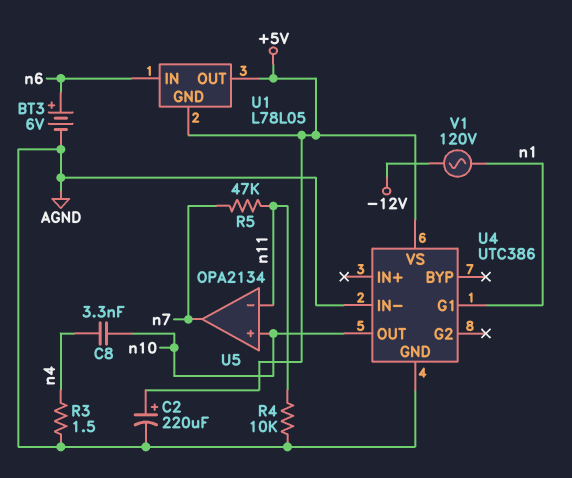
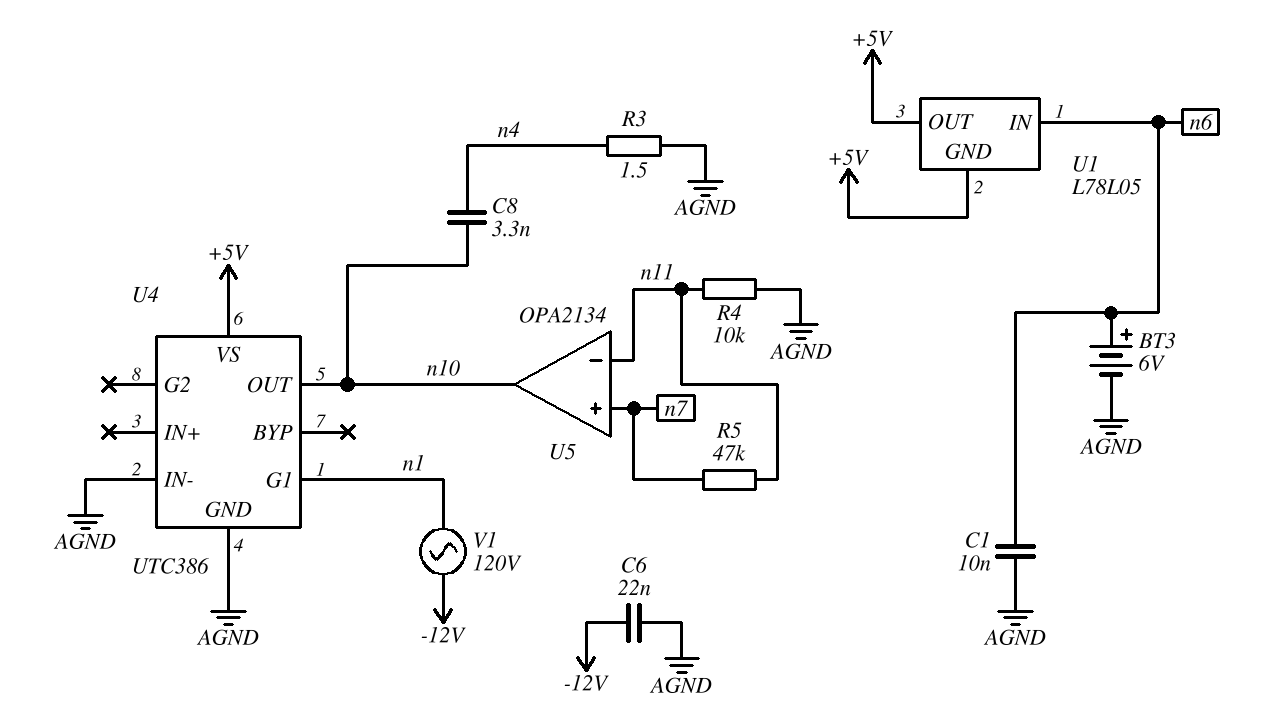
C1: none -> 10nF (AGND, n6)
C2: 220uF (plus +5V, minus AGND) -> none
C6: none -> 22nF (-12V, AGND)
U5 pin in+: n10 -> n7
U5 pin out: n7 -> n10

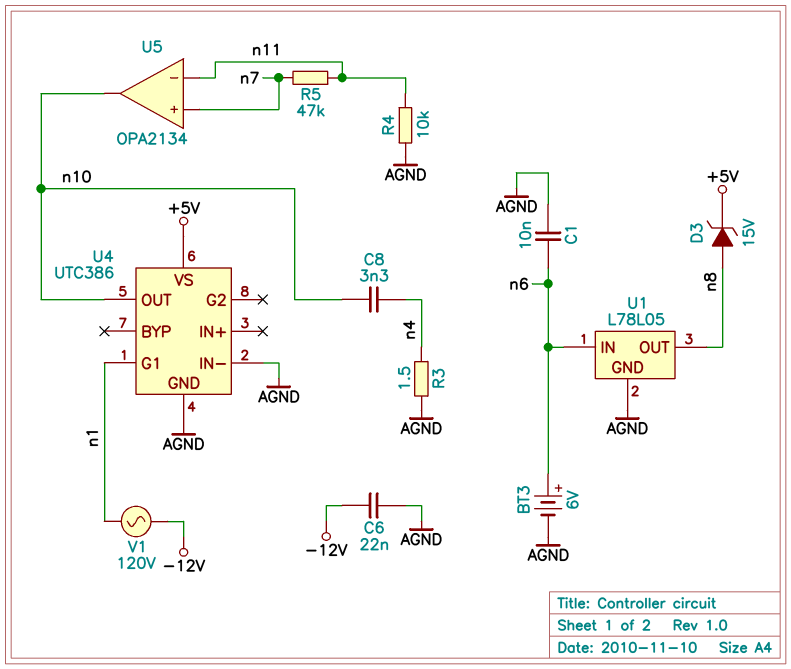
D3: none -> zener 15V (A n8, K +5V)
U1 pin GND: +5V -> AGND
U1 pin OUT: +5V -> n8

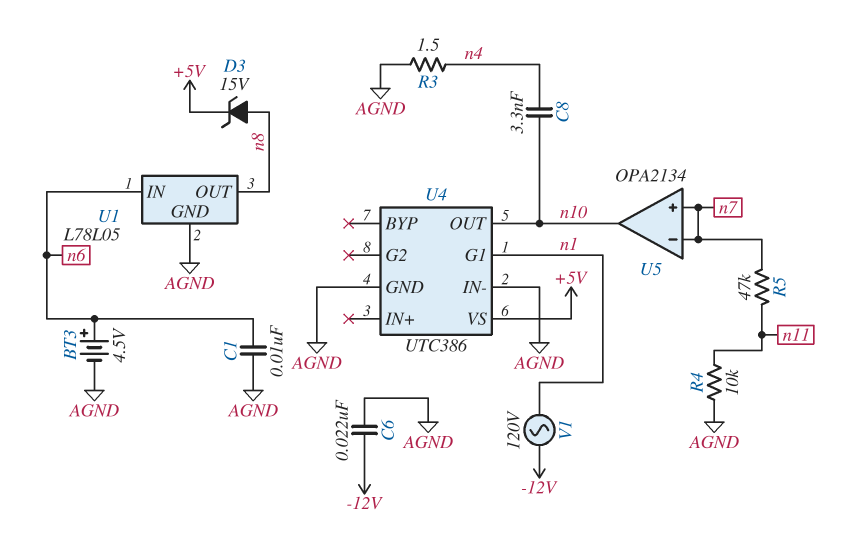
BT3: 6V (plus n6, minus AGND) -> 4.5V (plus n6, minus AGND)
U5 pin in-: n11 -> n7

